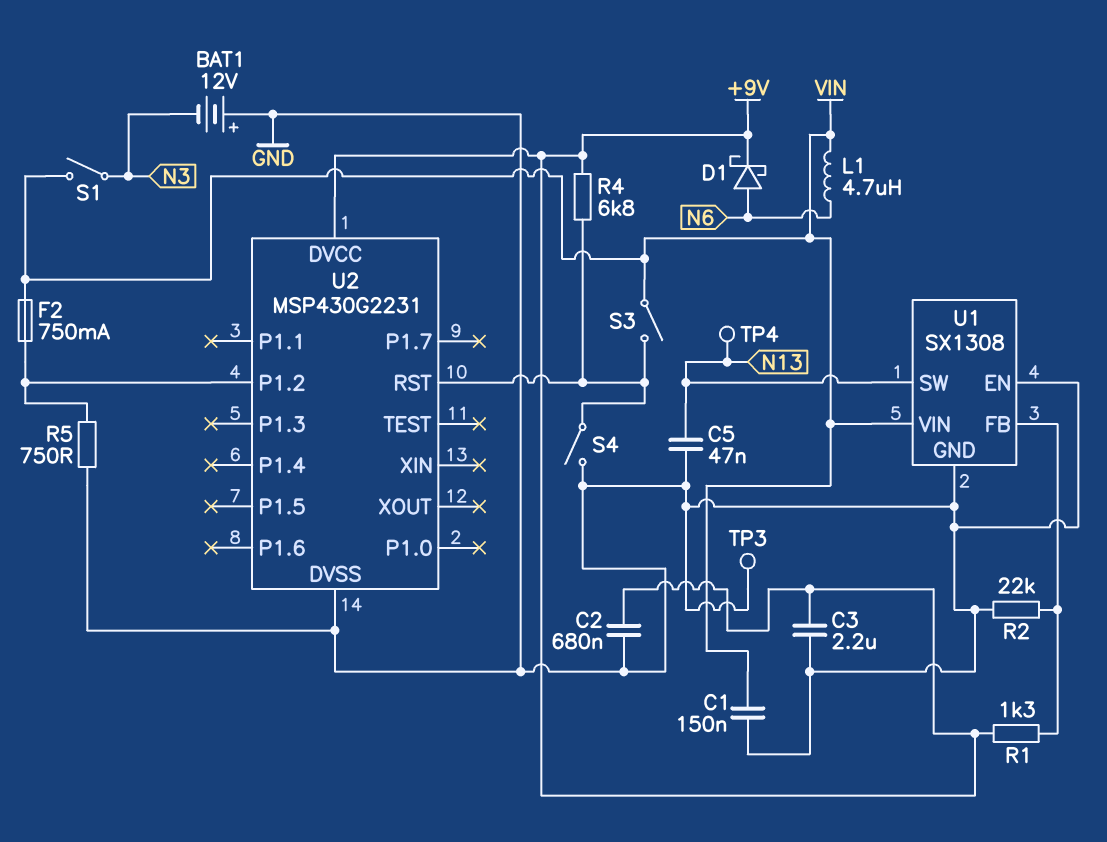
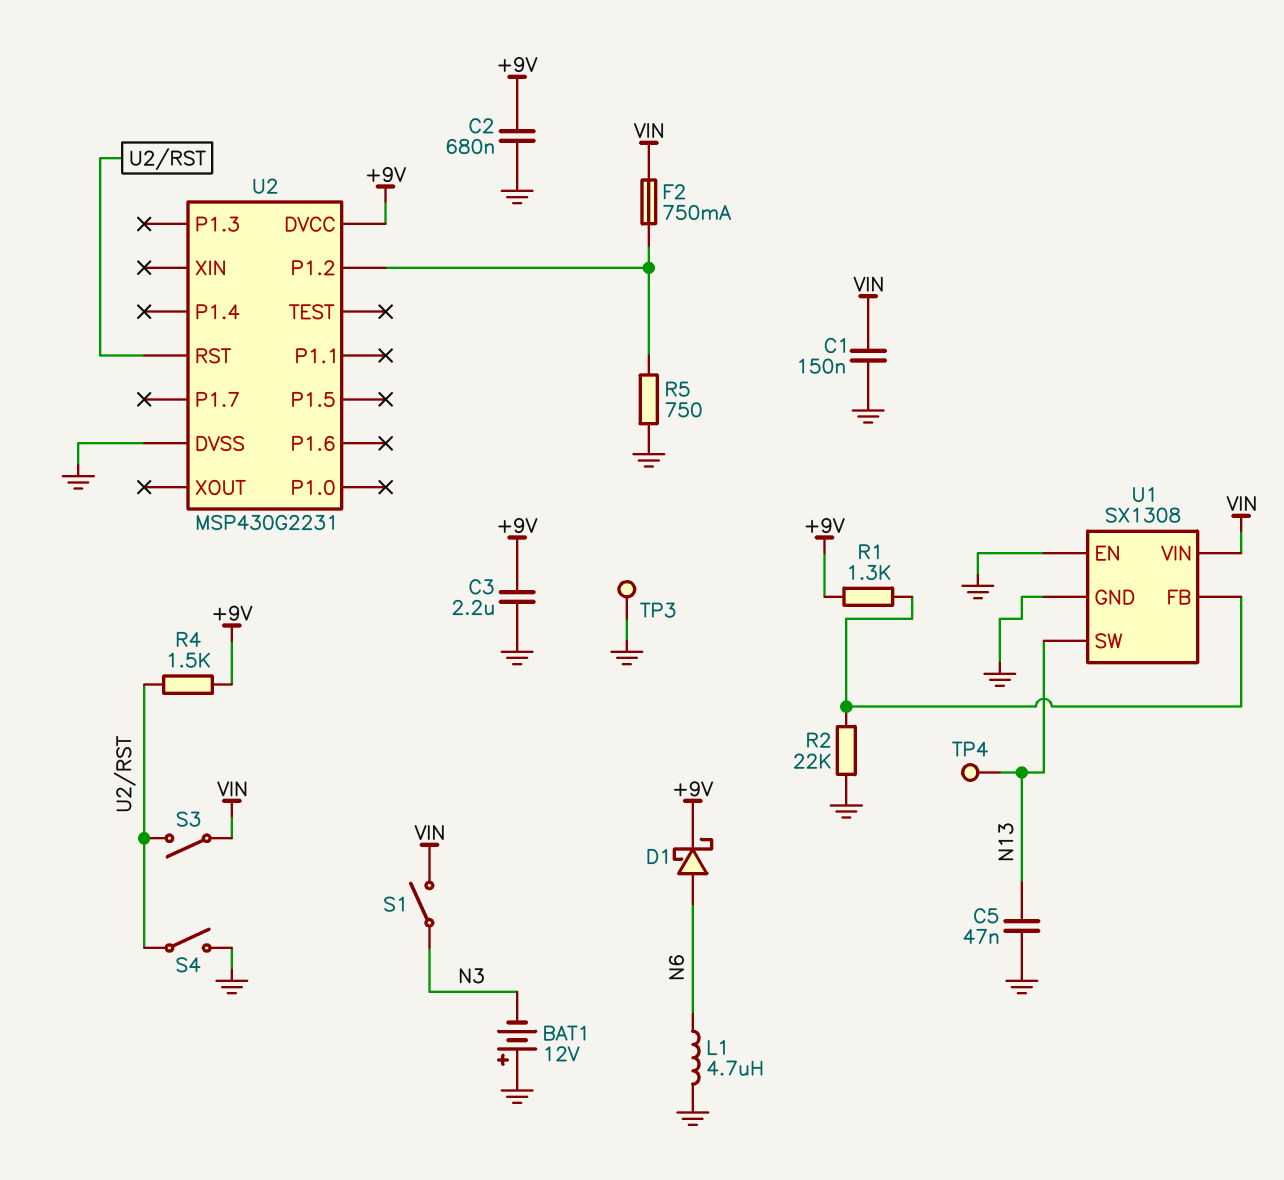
L1: 4.7uH (N6, VIN) -> 4.7uH (GND, N6)
R4: 6.8k (+9V, U2/RST) -> 1.5k (+9V, U2/RST)

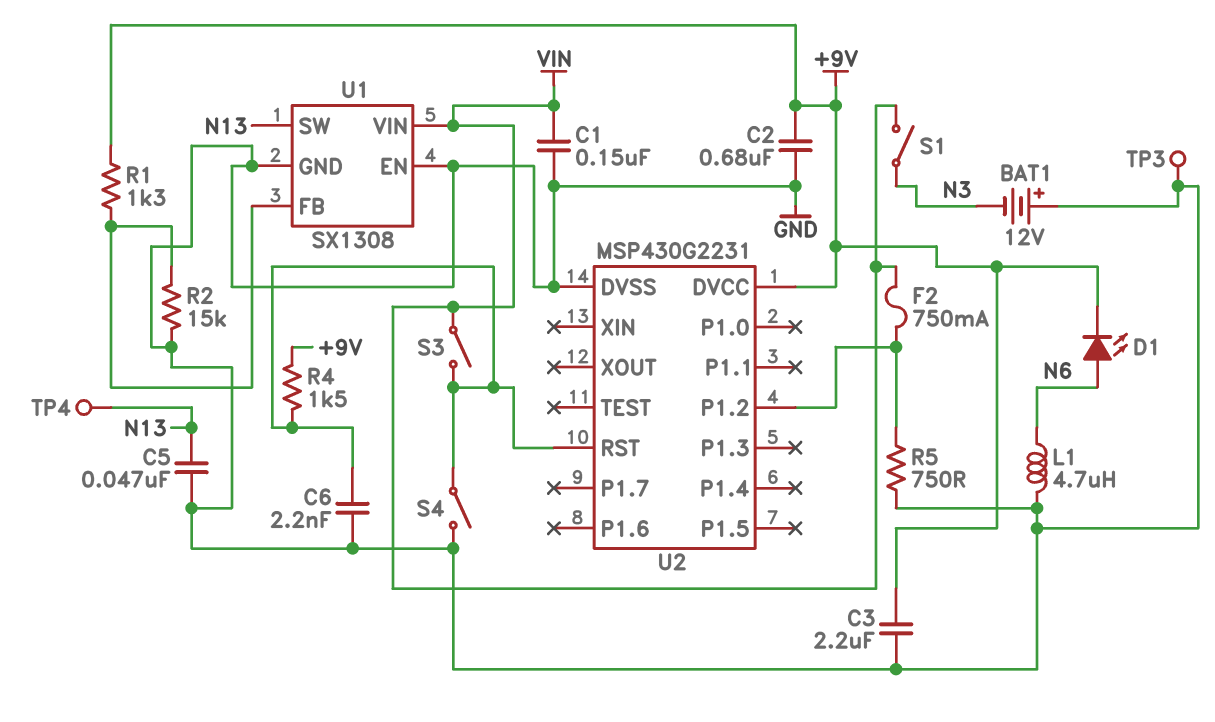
C6: none -> 2.2nF (GND, U2/RST)
D1: schottky (A N6, K +9V) -> LED (A N6, K +9V)
R2: 22k (GND, U1/FB) -> 15k (GND, U1/FB)

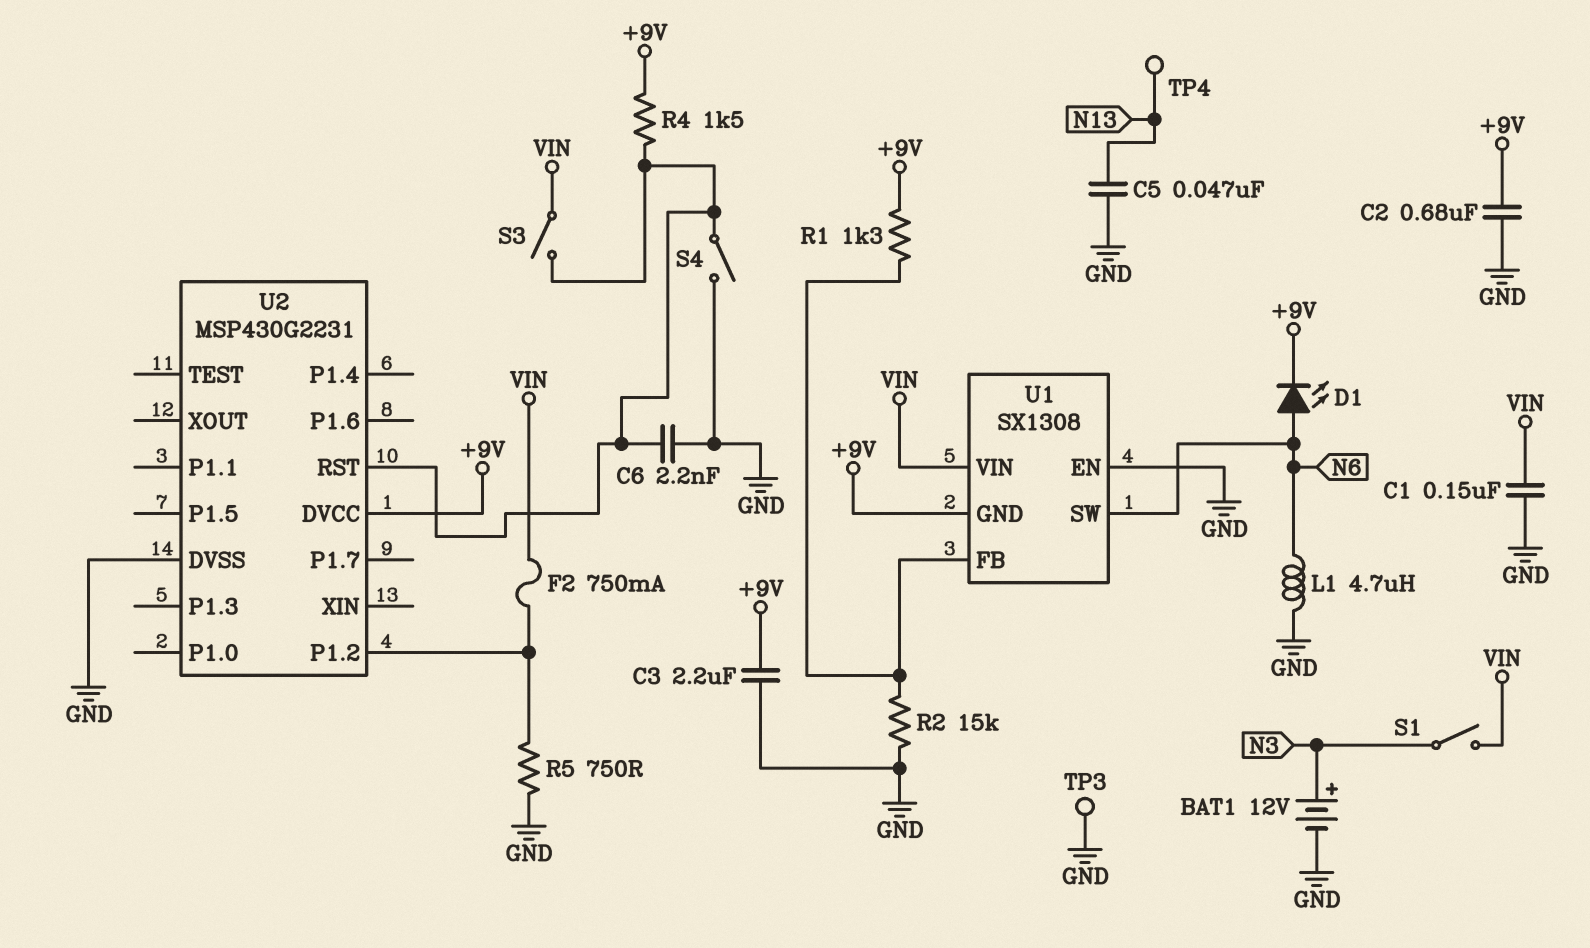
BAT1: 12V (plus GND, minus N3) -> 12V (plus N3, minus GND)
U1 pin GND: GND -> +9V
U1 pin SW: N13 -> N6

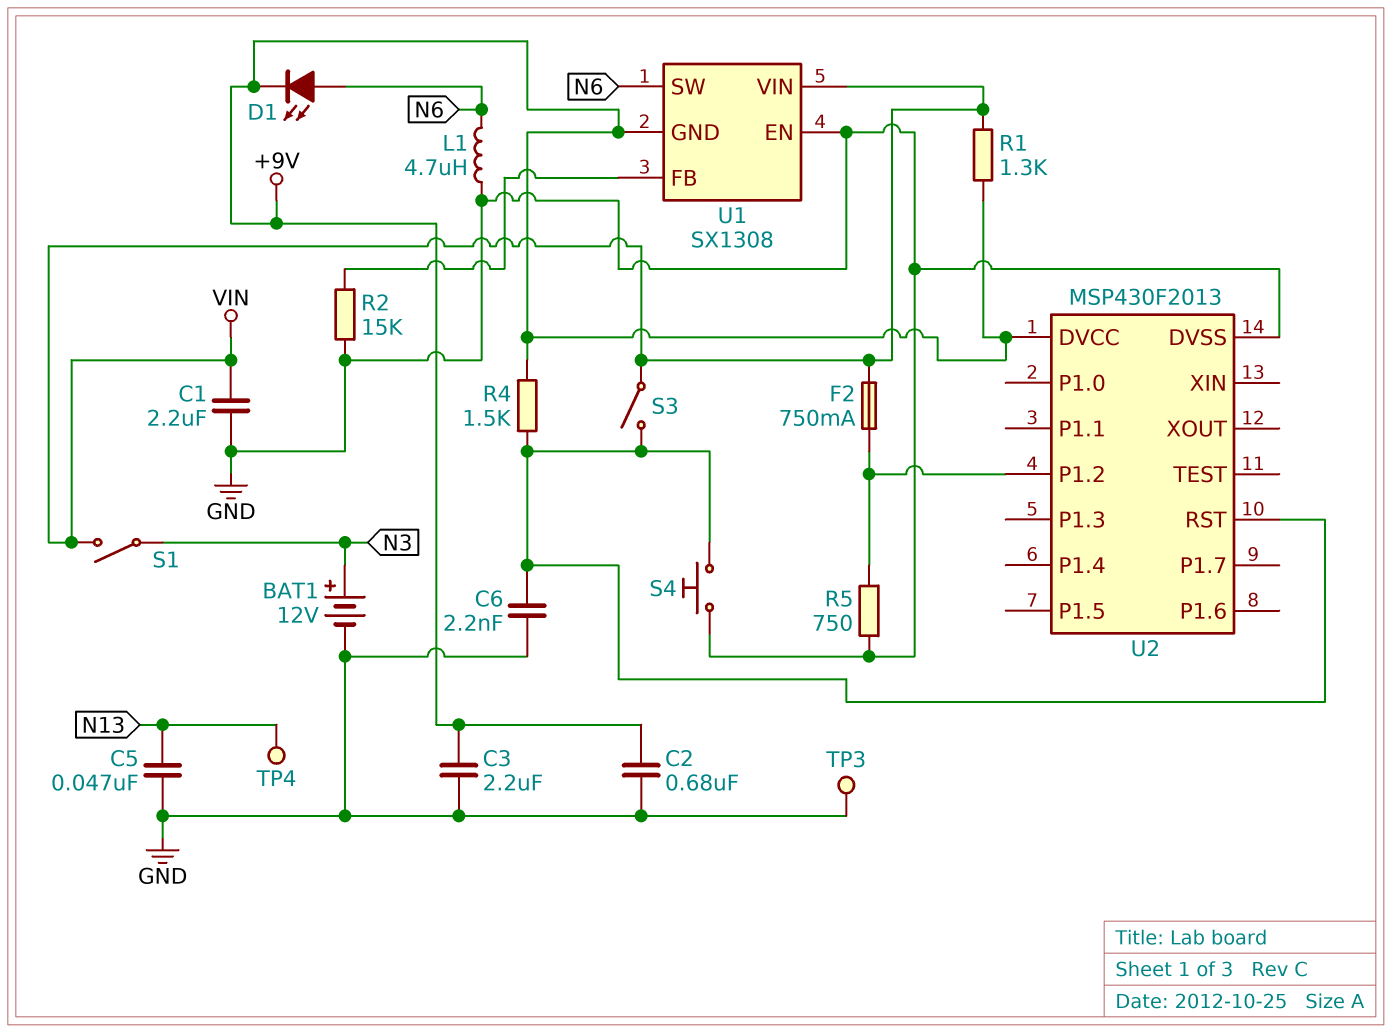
C1: 150nF (GND, VIN) -> 2.2uF (GND, VIN)
R1: 1.3k (+9V, U1/FB) -> 1.3k (+9V, VIN)
S4: switch (GND, U2/RST) -> button (GND, U2/RST)
U2: MSP430G2231 -> MSP430F2013

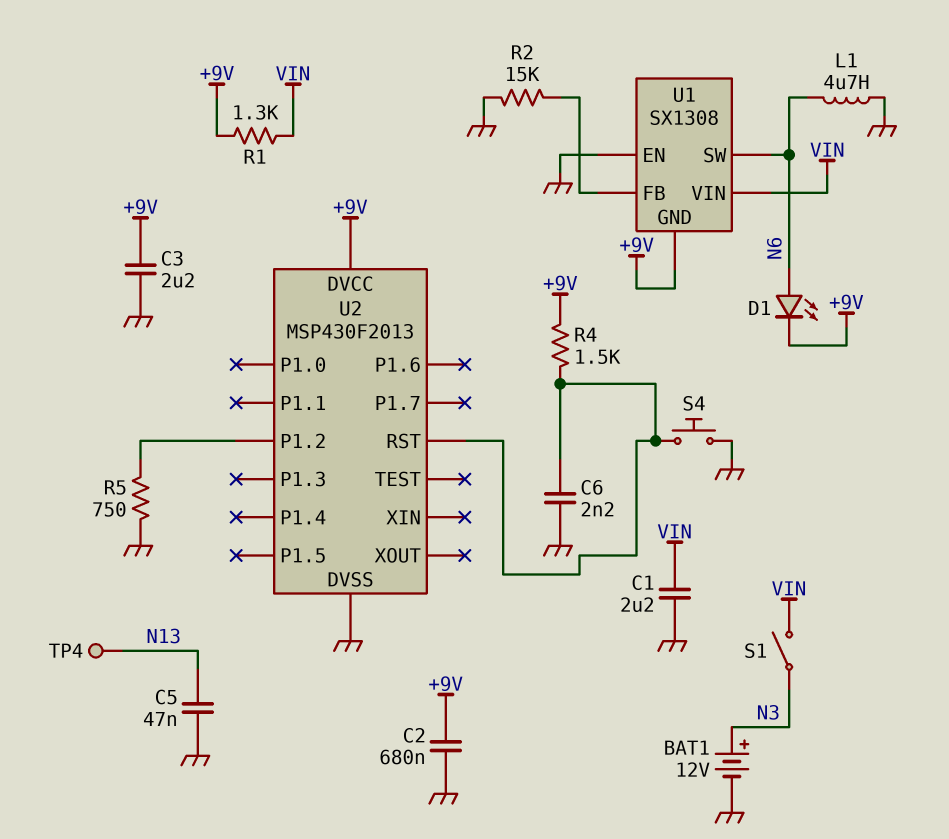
F2: 750mA (U2/P1.2, VIN) -> none
S3: switch (U2/RST, VIN) -> none
TP3: test point (GND) -> none

